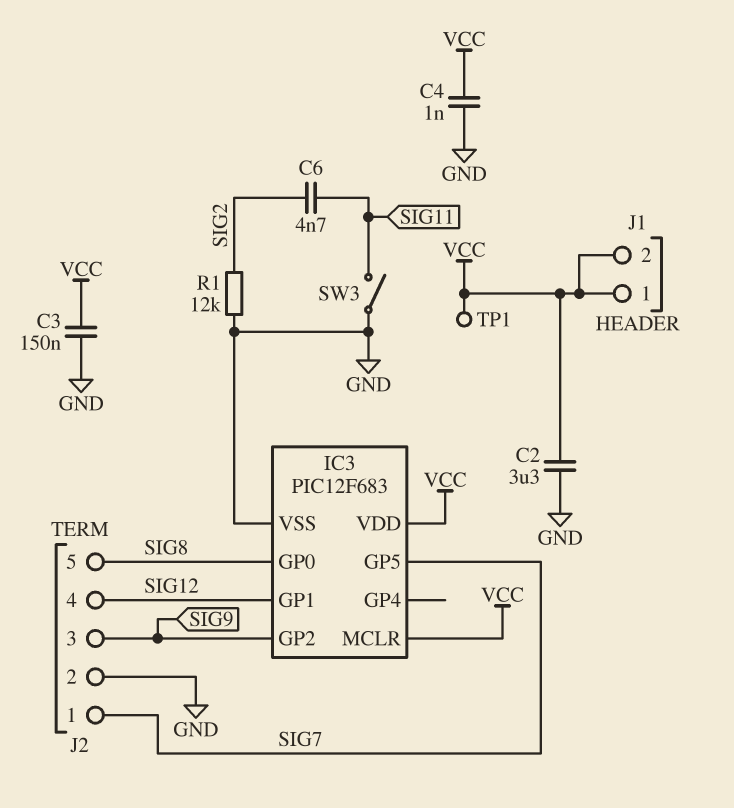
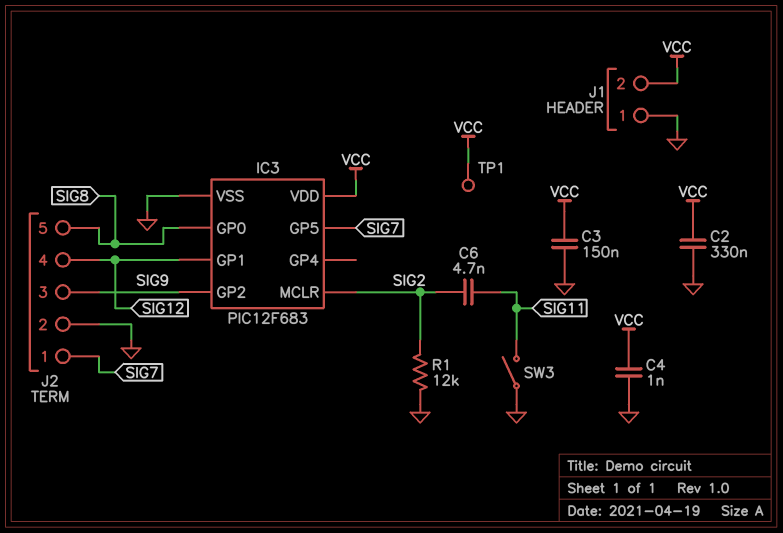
C2: 3.3uF (GND, VCC) -> 330nF (GND, VCC)
IC3 pin MCLR: VCC -> SIG2
J1 pin 1: VCC -> GND

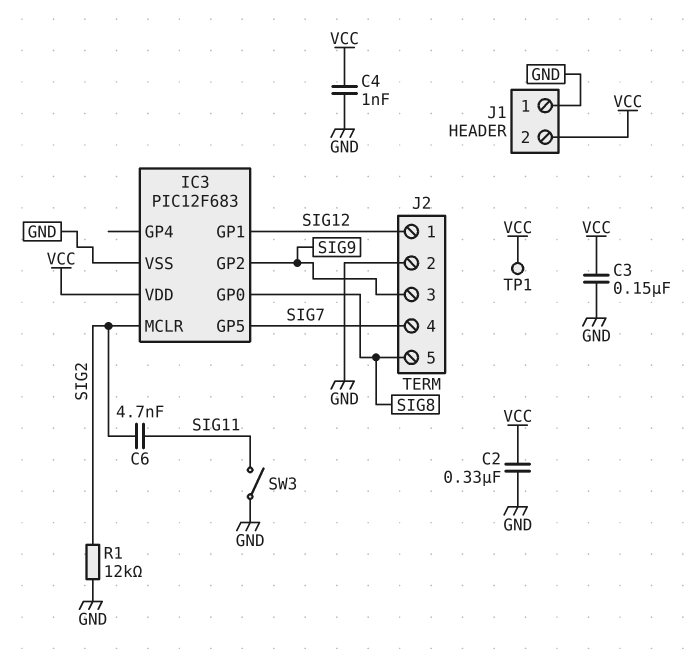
J2 pin 1: SIG7 -> SIG12
J2 pin 4: SIG12 -> SIG7

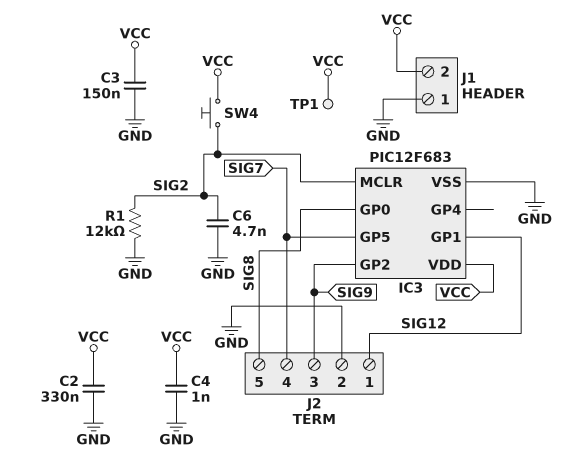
C6: 4.7nF (SIG2, SIG11) -> 4.7nF (GND, SIG2)
SW3: switch (GND, SIG11) -> none
SW4: none -> button (SIG2, VCC)

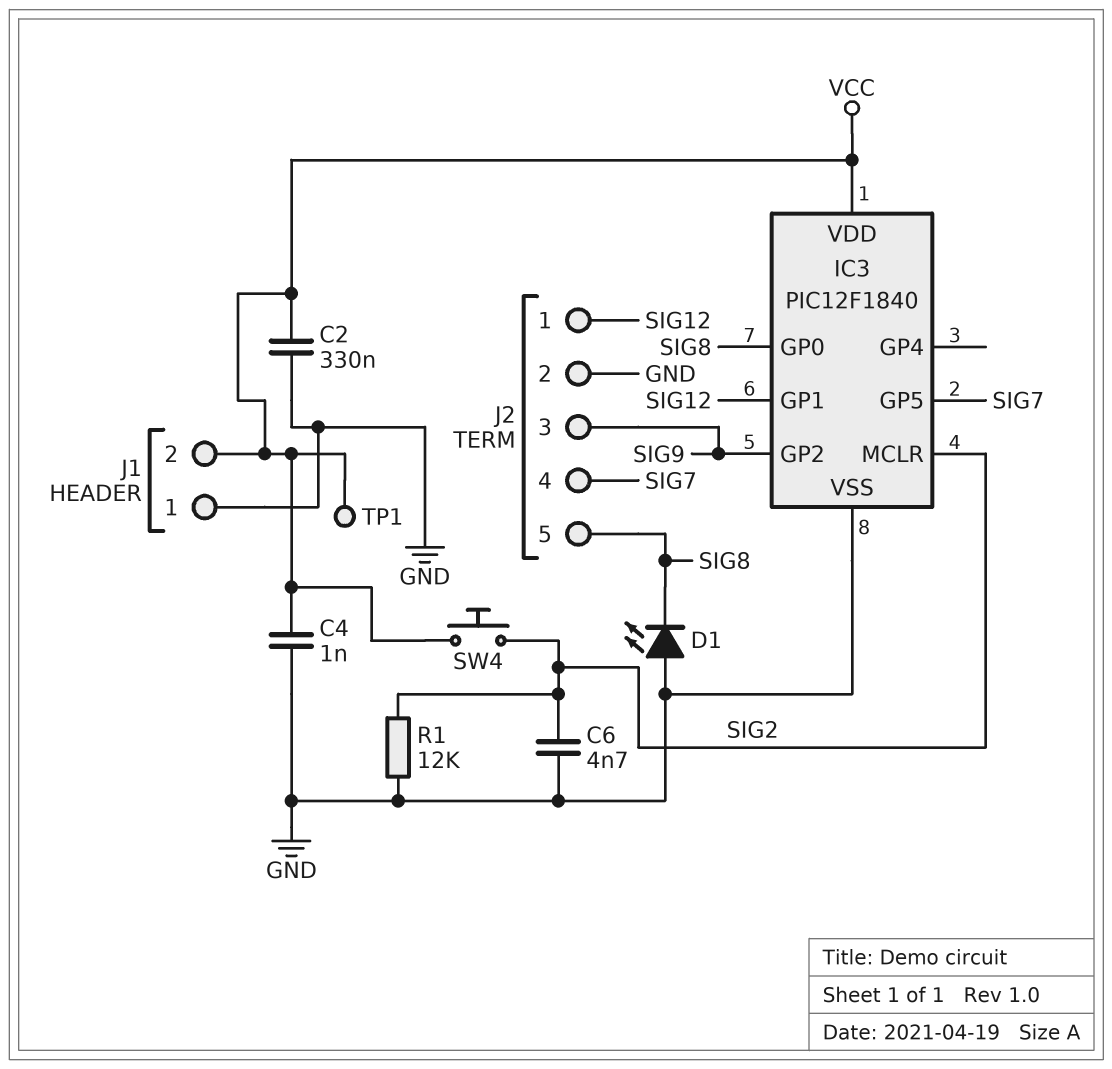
C3: 150nF (GND, VCC) -> none
D1: none -> LED (A GND, K SIG8)
IC3: PIC12F683 -> PIC12F1840

